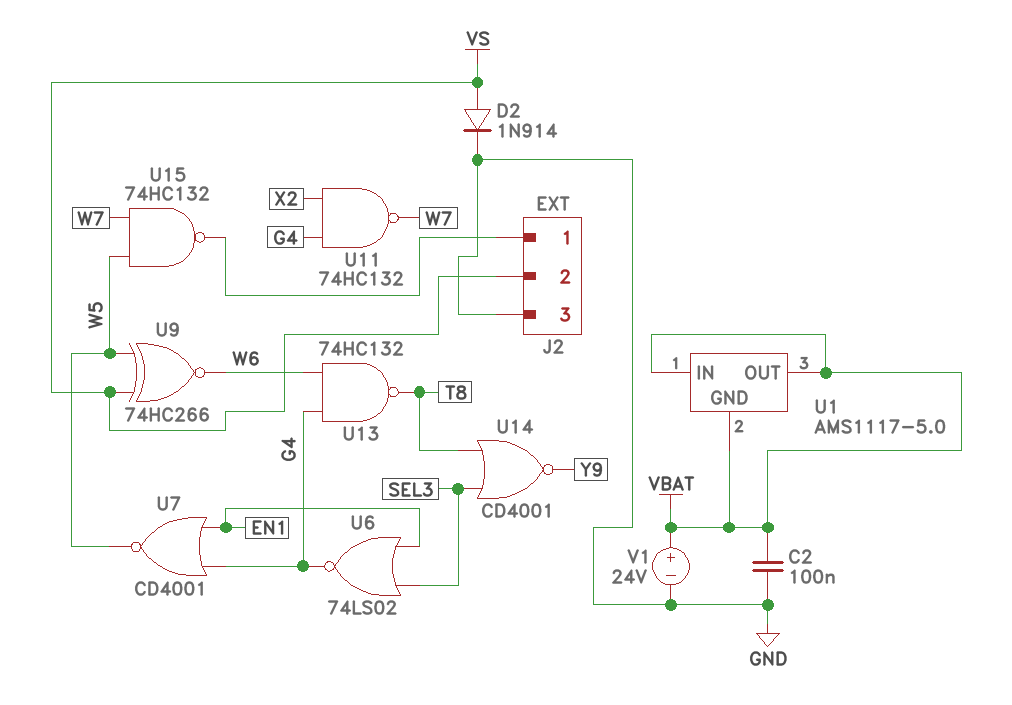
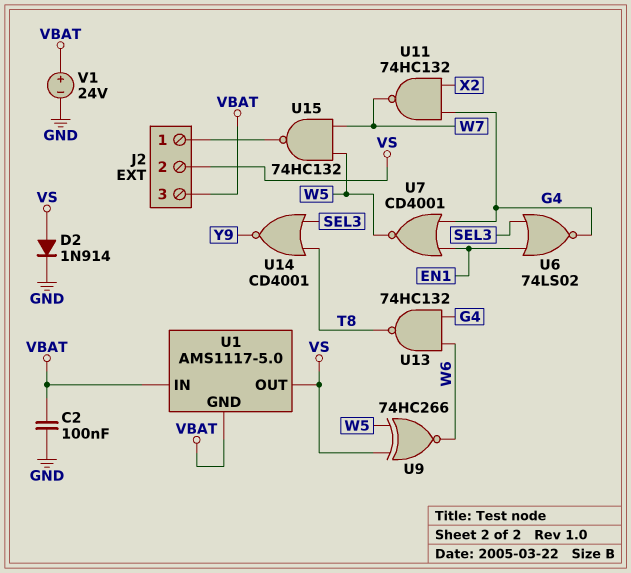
J2 pin 3: GND -> VBAT
U1 pin OUT: VBAT -> VS

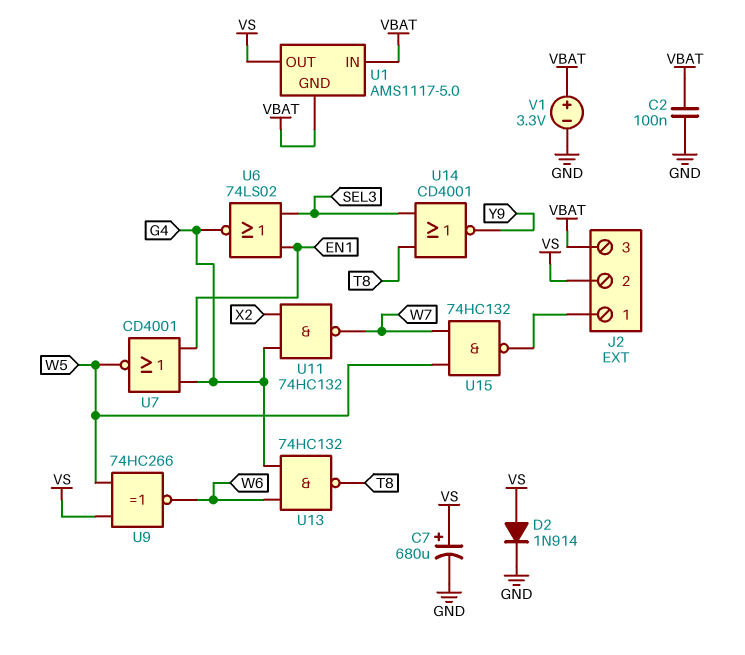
C7: none -> 680uF (plus VS, minus GND)
V1: 24V (plus VBAT, minus GND) -> 3.3V (plus VBAT, minus GND)

